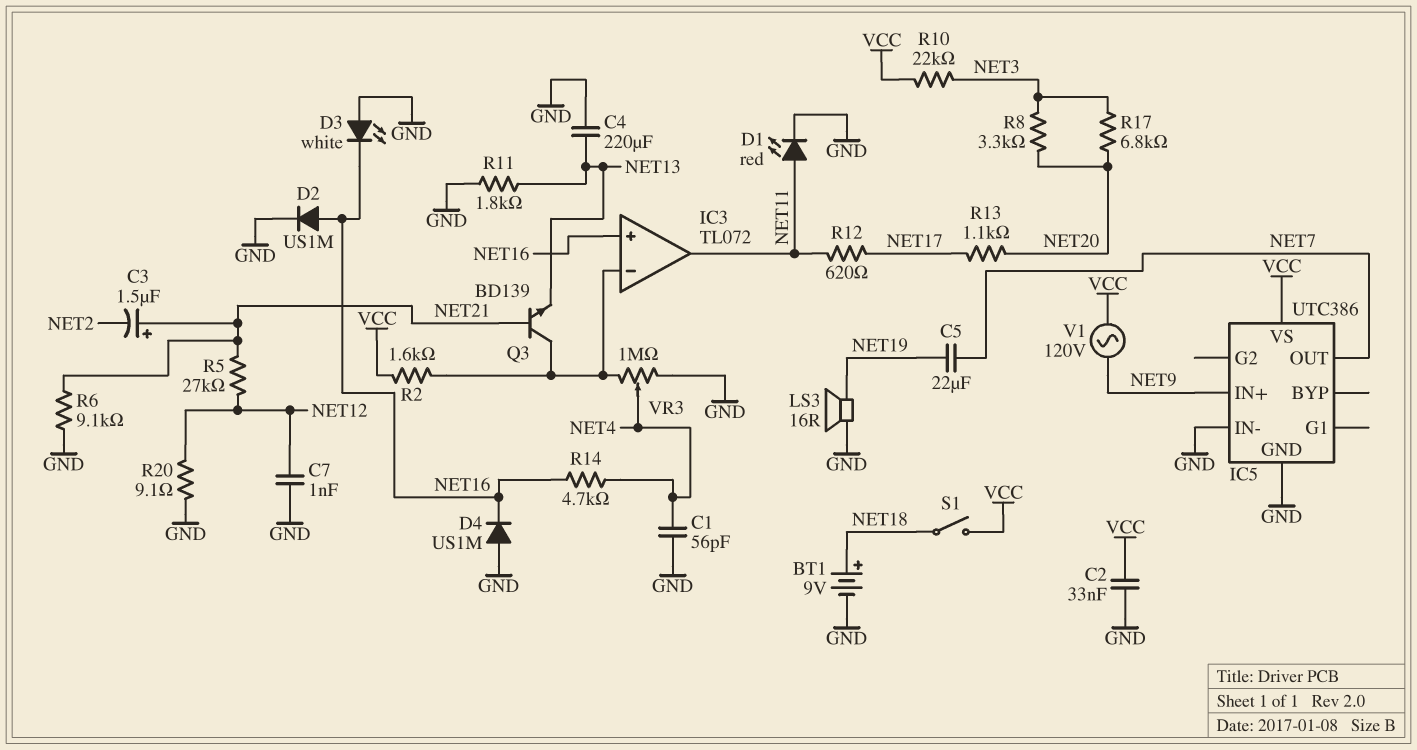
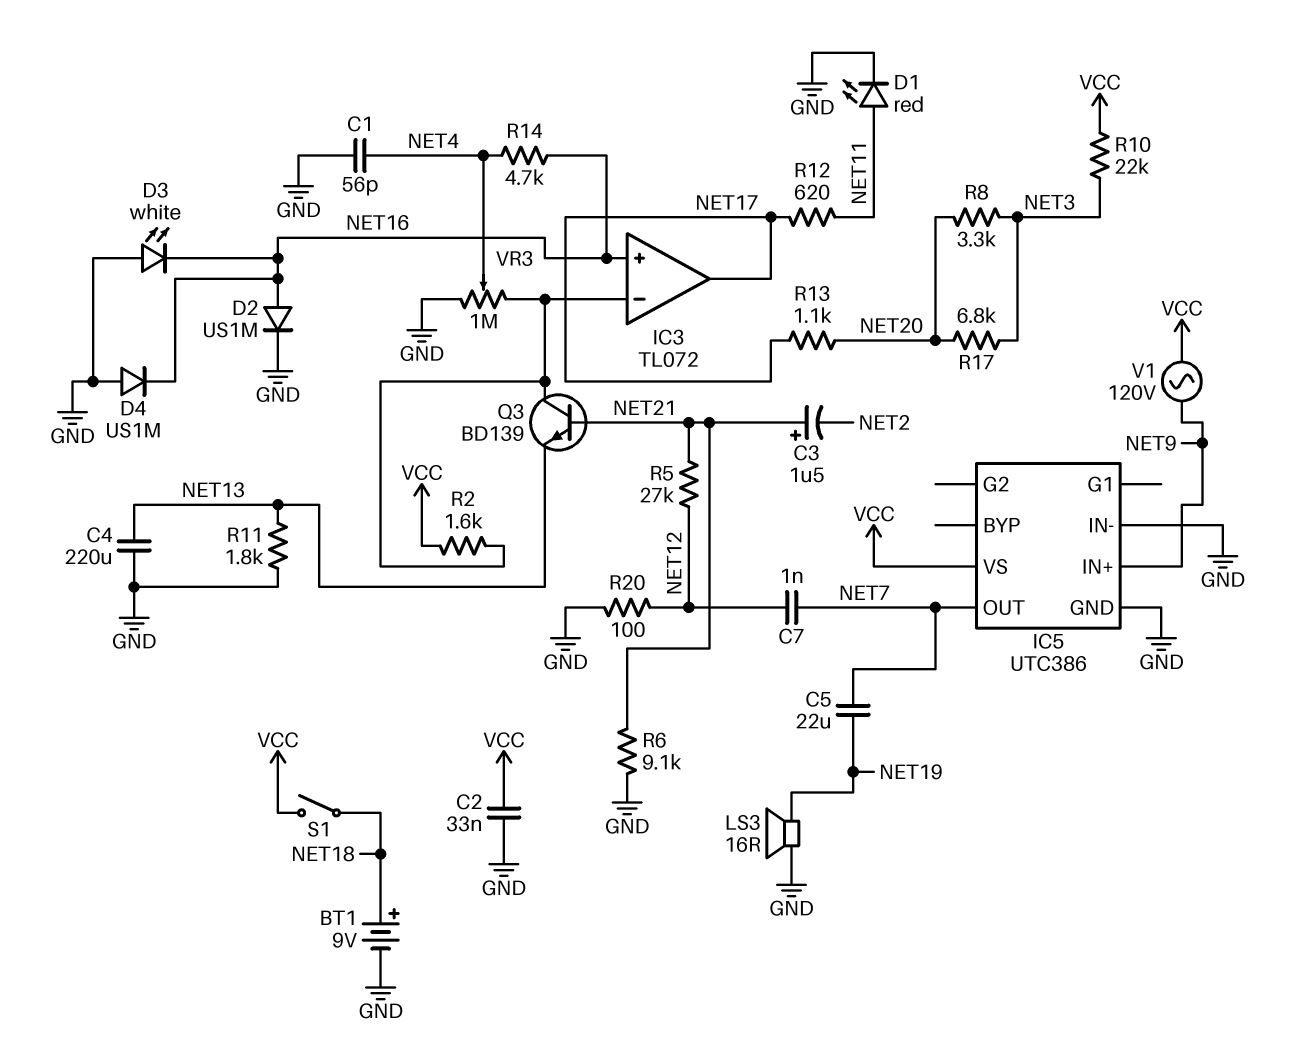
C7: 1nF (GND, NET12) -> 1nF (NET7, NET12)
IC3 pin out: NET11 -> NET17
R20: 9.1 (GND, NET12) -> 100 (GND, NET12)

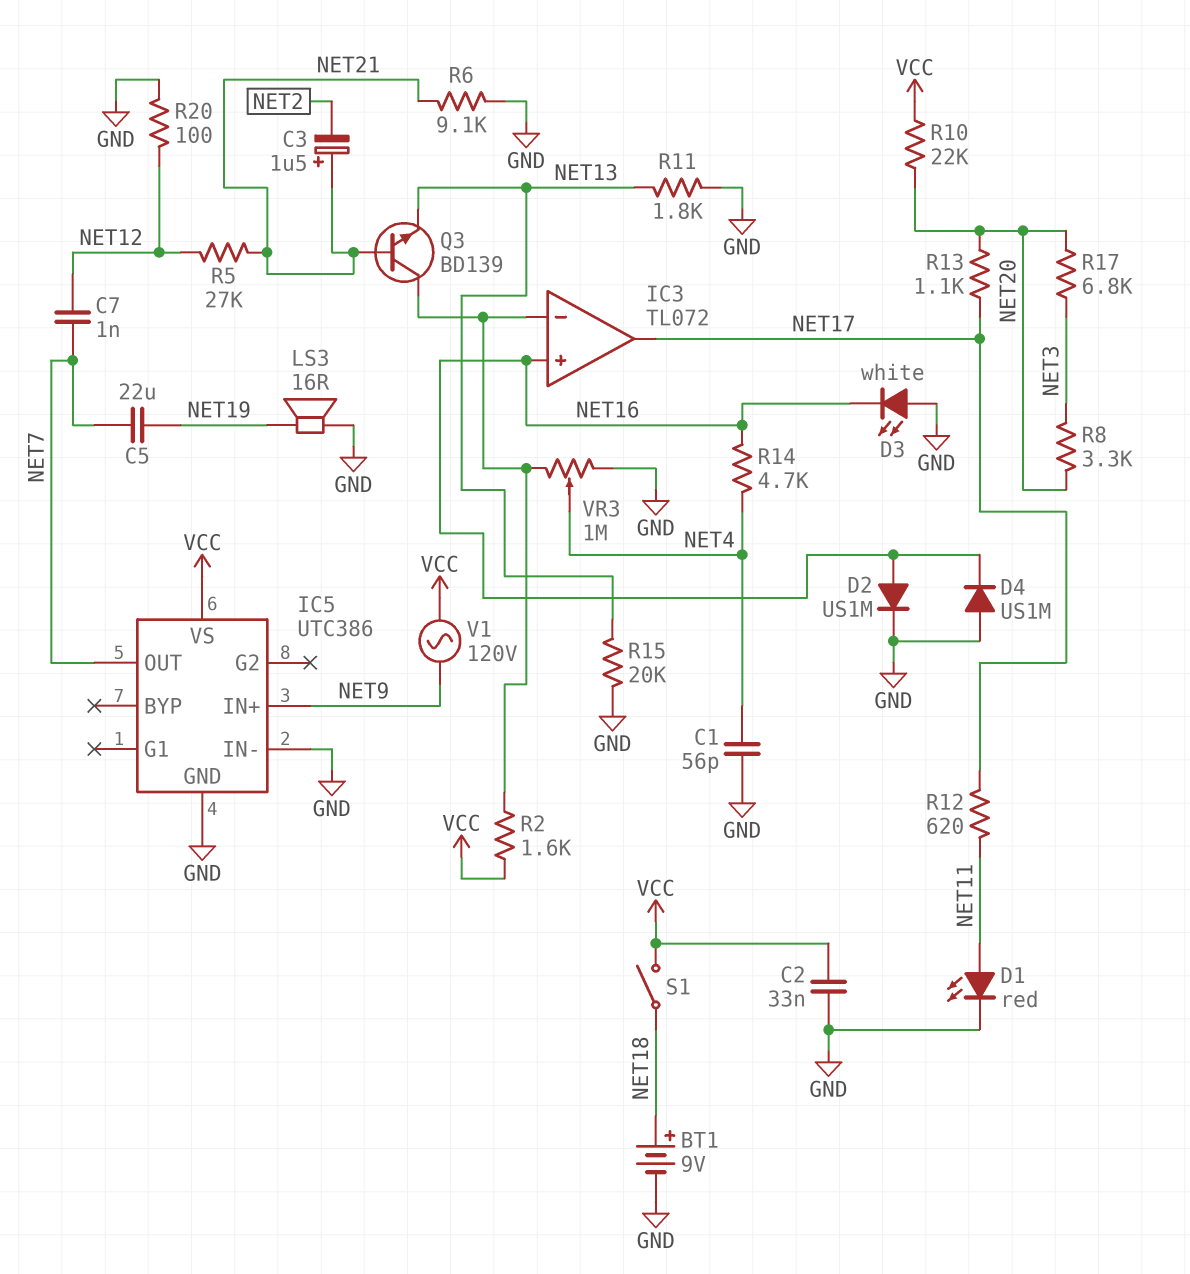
C4: 220uF (GND, NET13) -> none
R10: 22k (NET3, VCC) -> 22k (NET20, VCC)
R15: none -> 20k (GND, NET13)

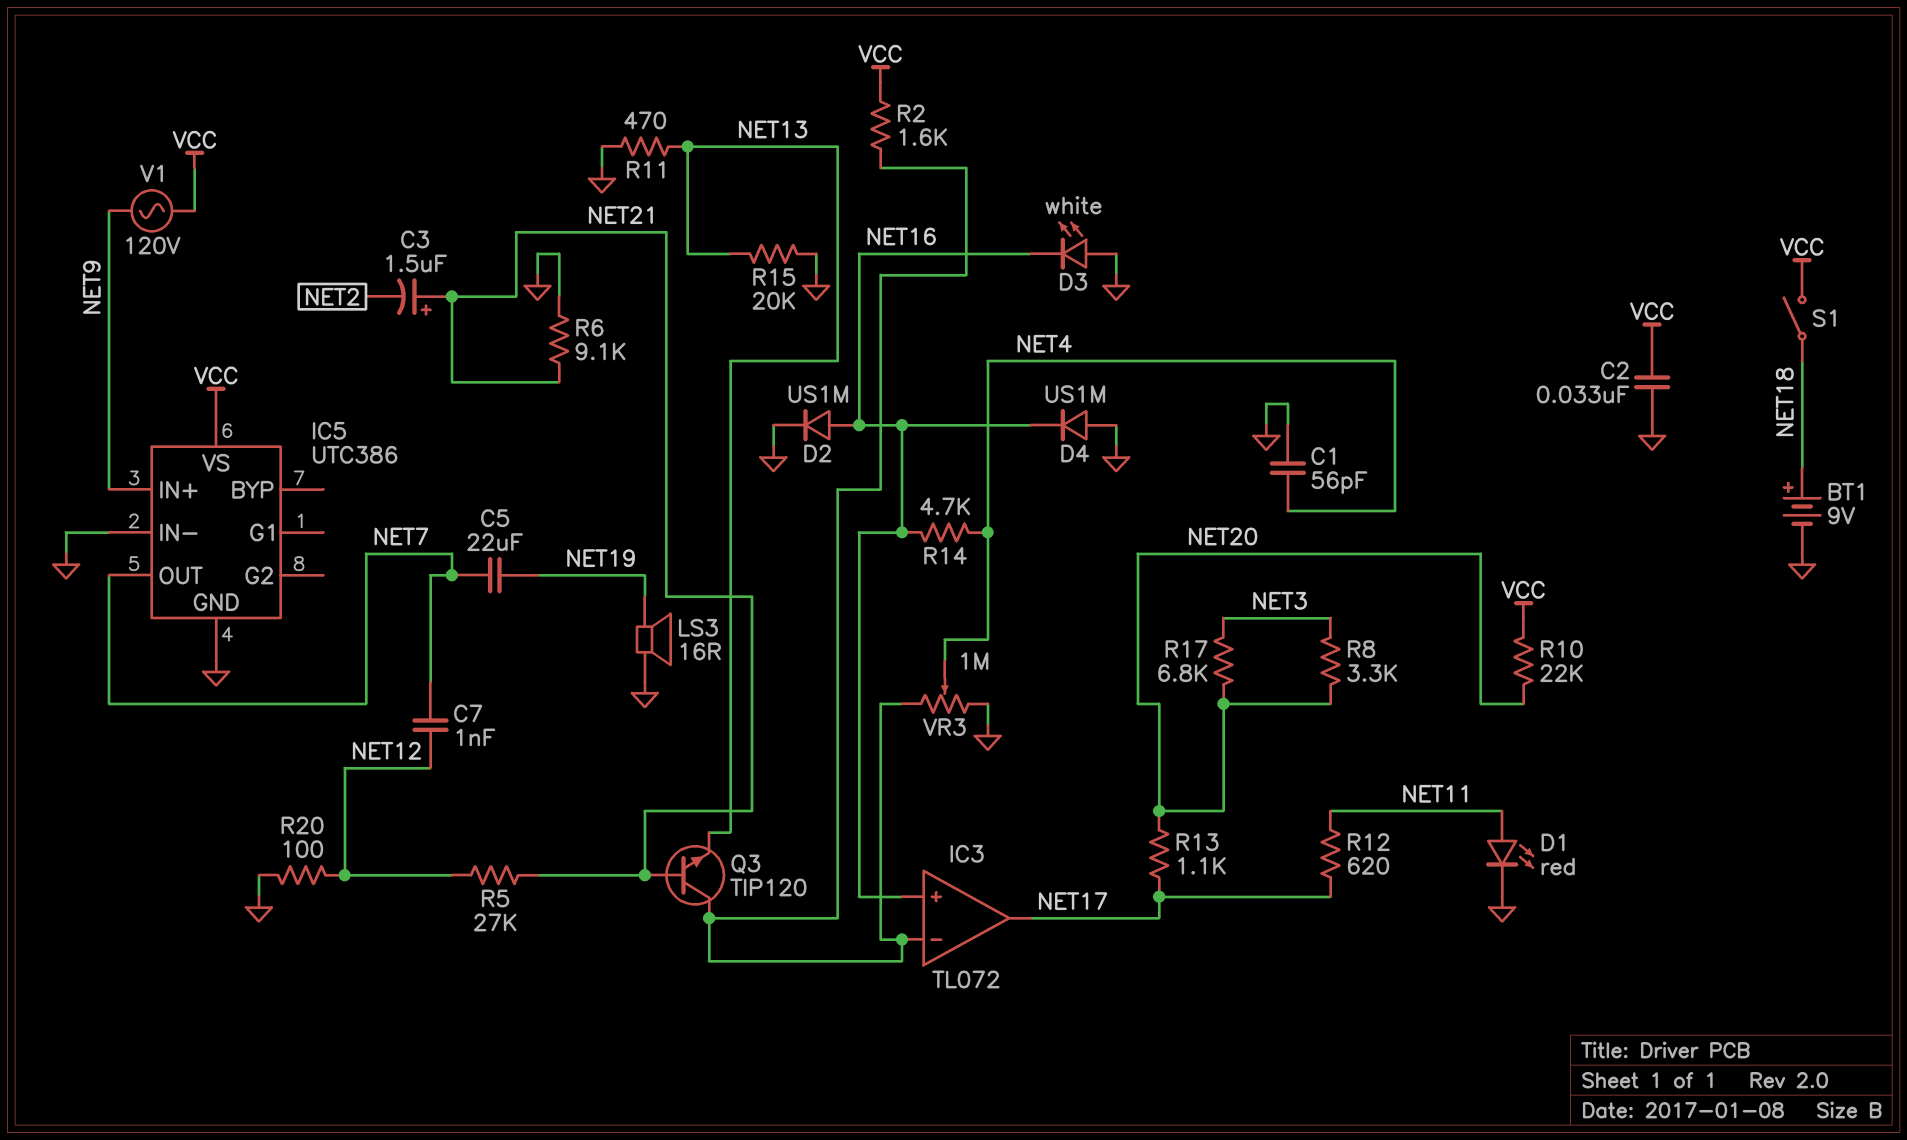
Q3: NPN BD139 (B NET21, C IC3/in-, E NET13) -> NPN TIP120 (B NET21, C IC3/in-, E NET13)
R11: 1.8k (GND, NET13) -> 470 (GND, NET13)

